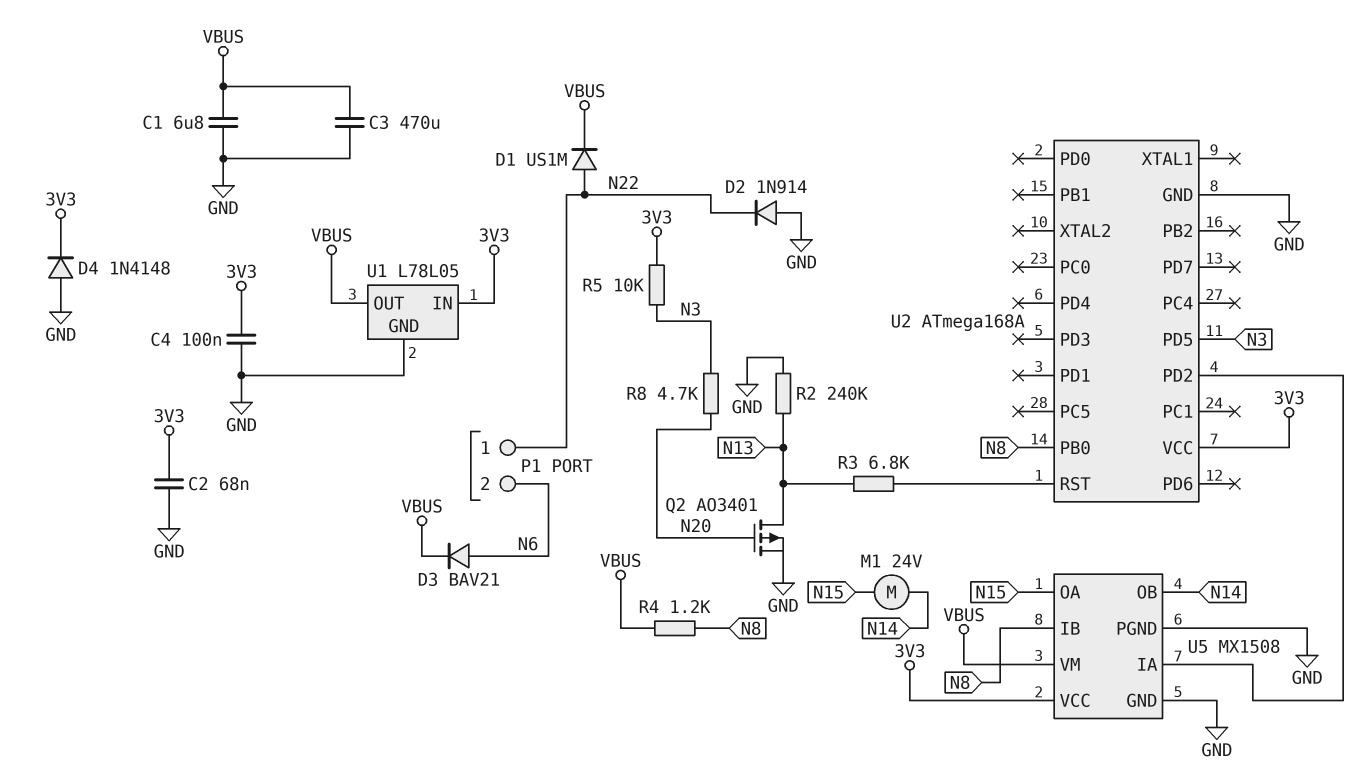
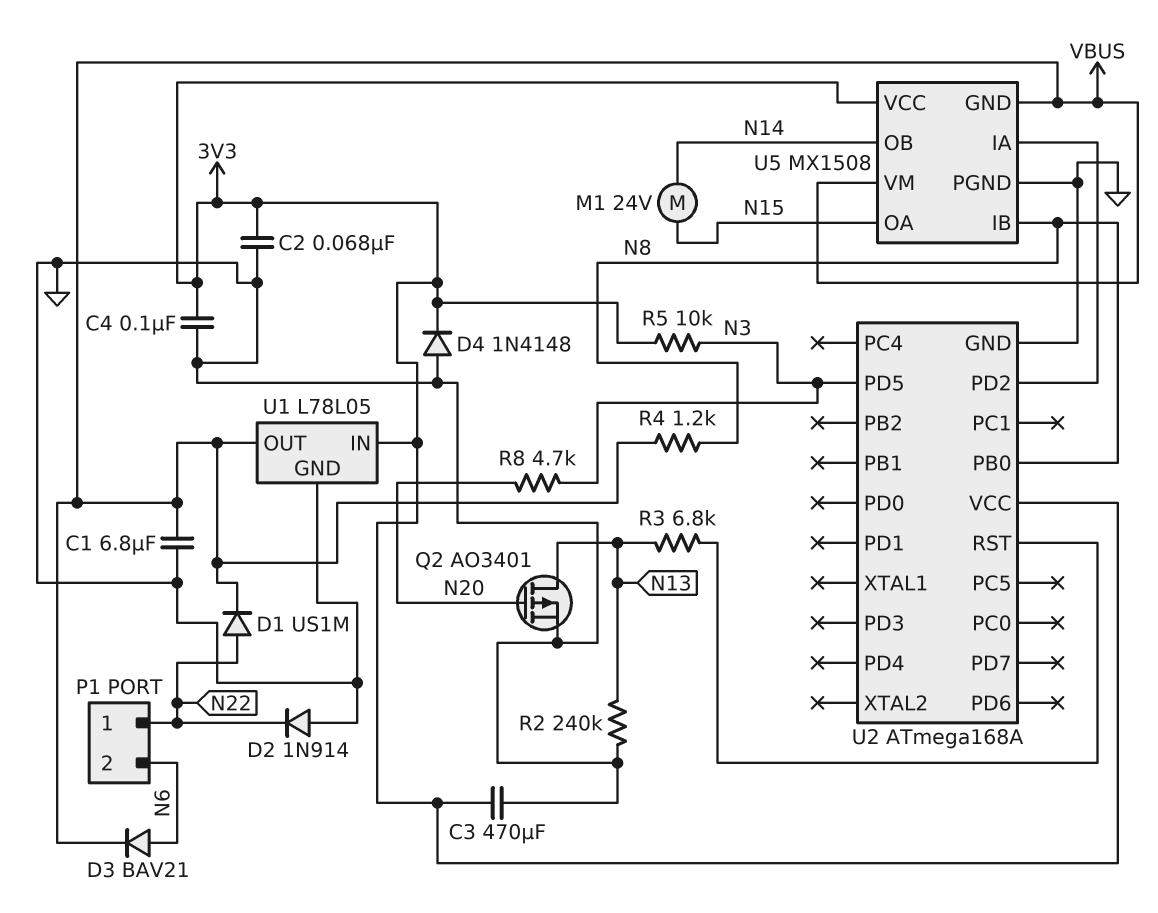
C3: 470uF (GND, VBUS) -> 470uF (3V3, GND)
U5 pin GND: GND -> VBUS

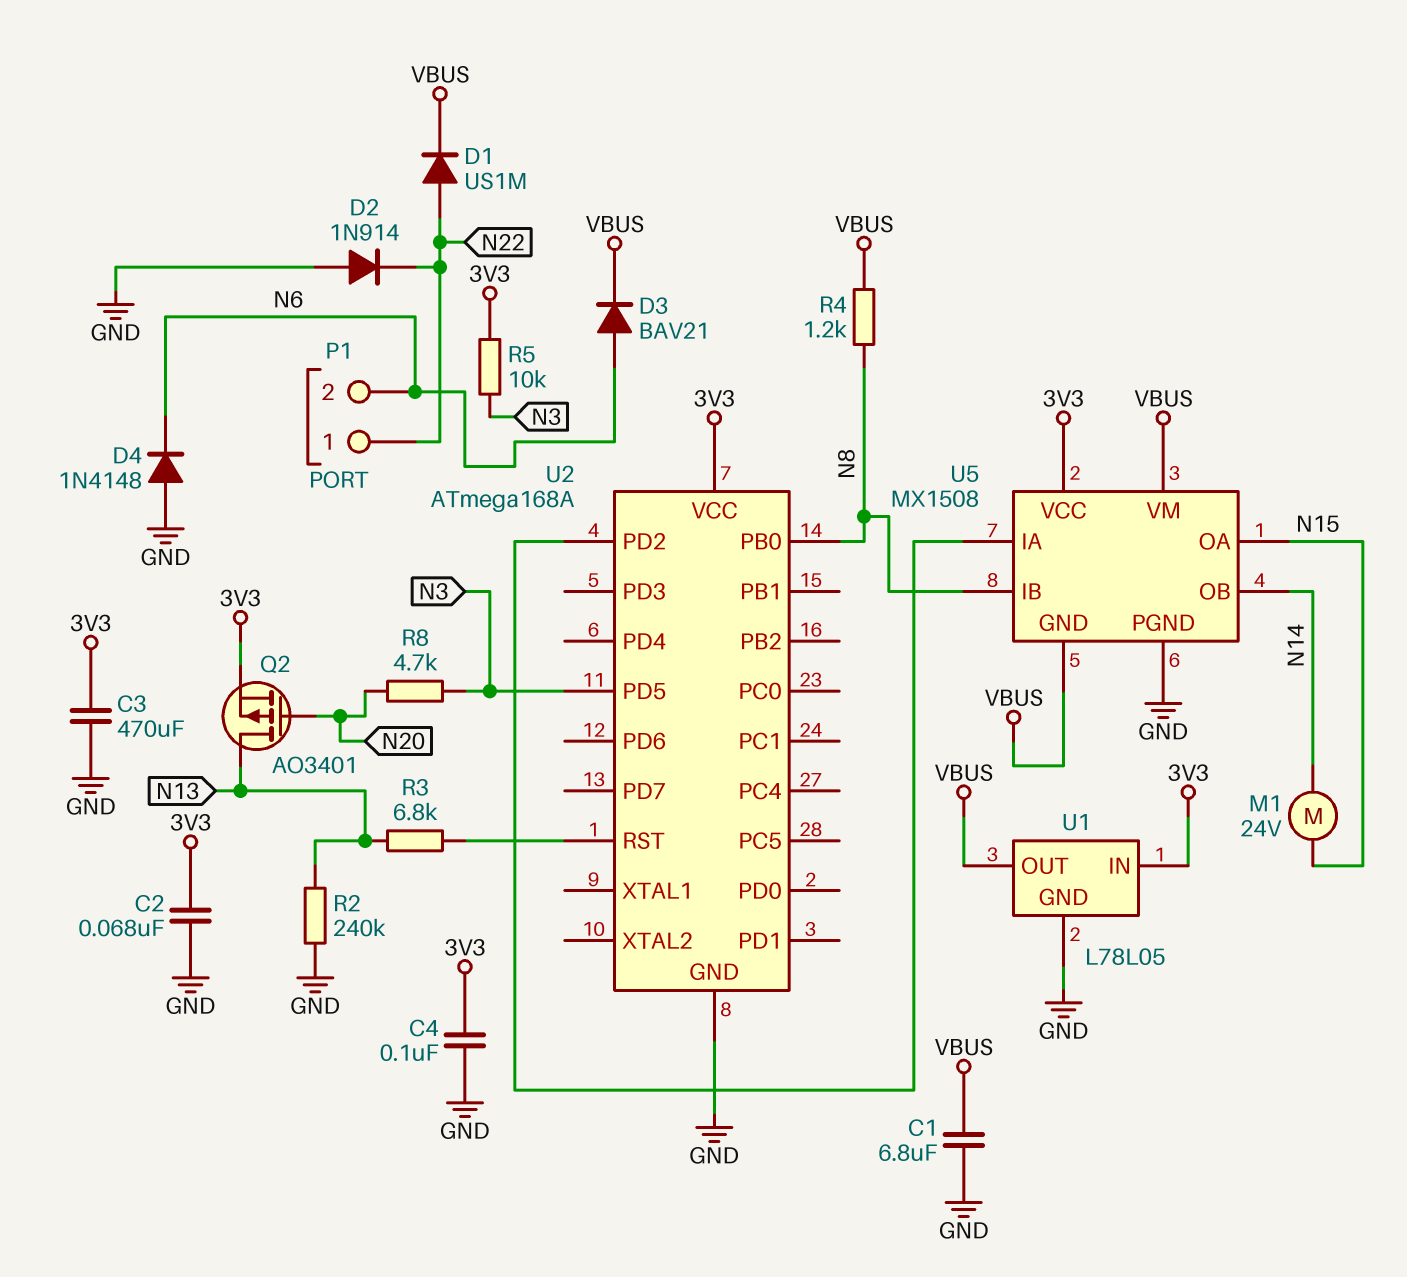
D4: diode 1N4148 (A GND, K 3V3) -> diode 1N4148 (A GND, K N6)
Q2: PMOS AO3401 (G N20, D N13, S GND) -> PMOS AO3401 (G N20, D N13, S 3V3)

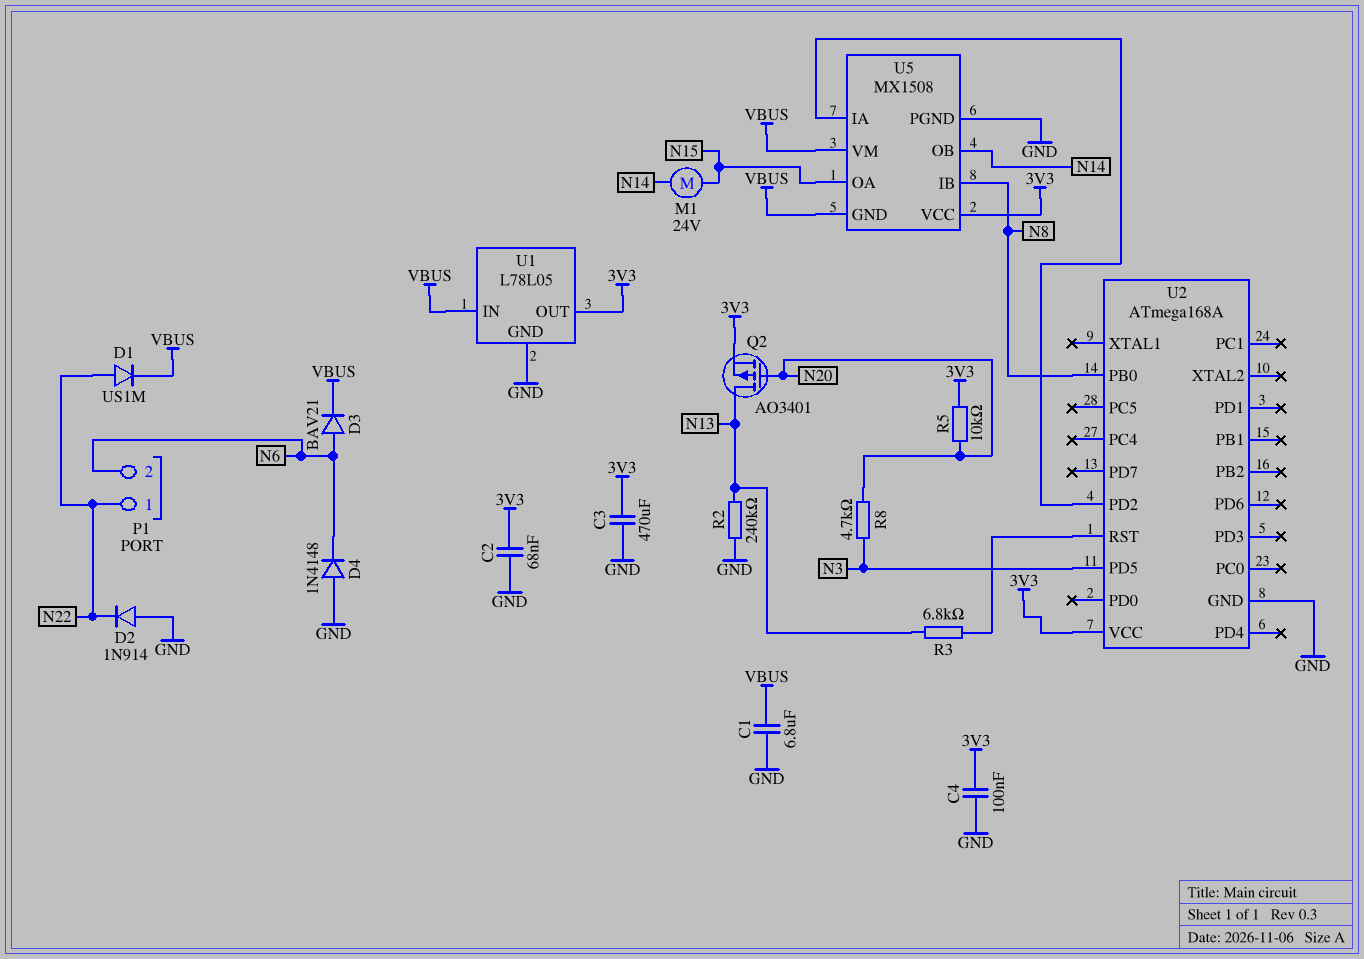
R4: 1.2k (N8, VBUS) -> none
R5: 10k (3V3, N3) -> 10k (3V3, N20)
U1 pin IN: 3V3 -> VBUS
U1 pin OUT: VBUS -> 3V3

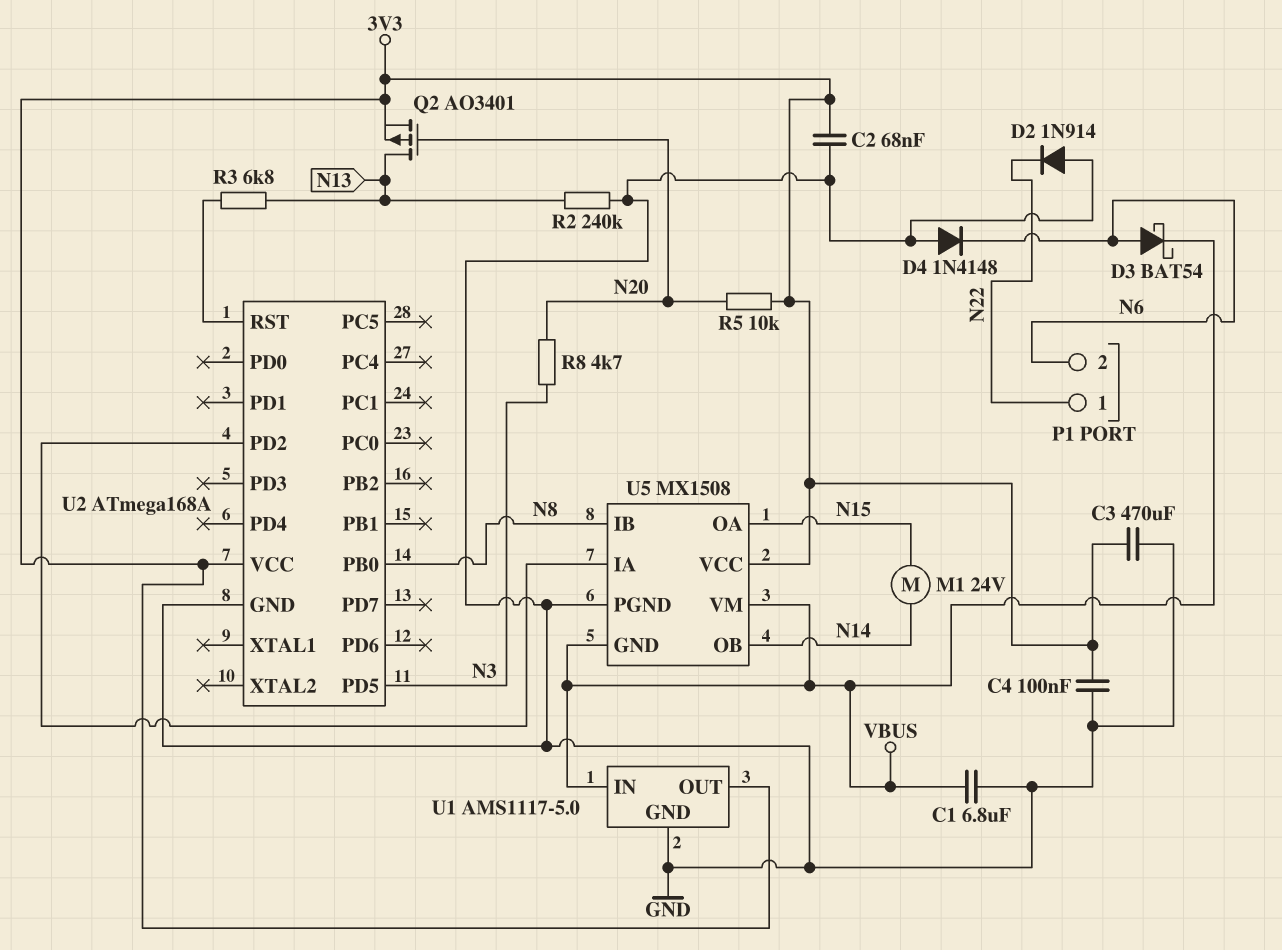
D1: diode US1M (A N22, K VBUS) -> none
D3: diode BAV21 (A N6, K VBUS) -> schottky BAT54 (A N6, K VBUS)
U1: L78L05 -> AMS1117-5.0

